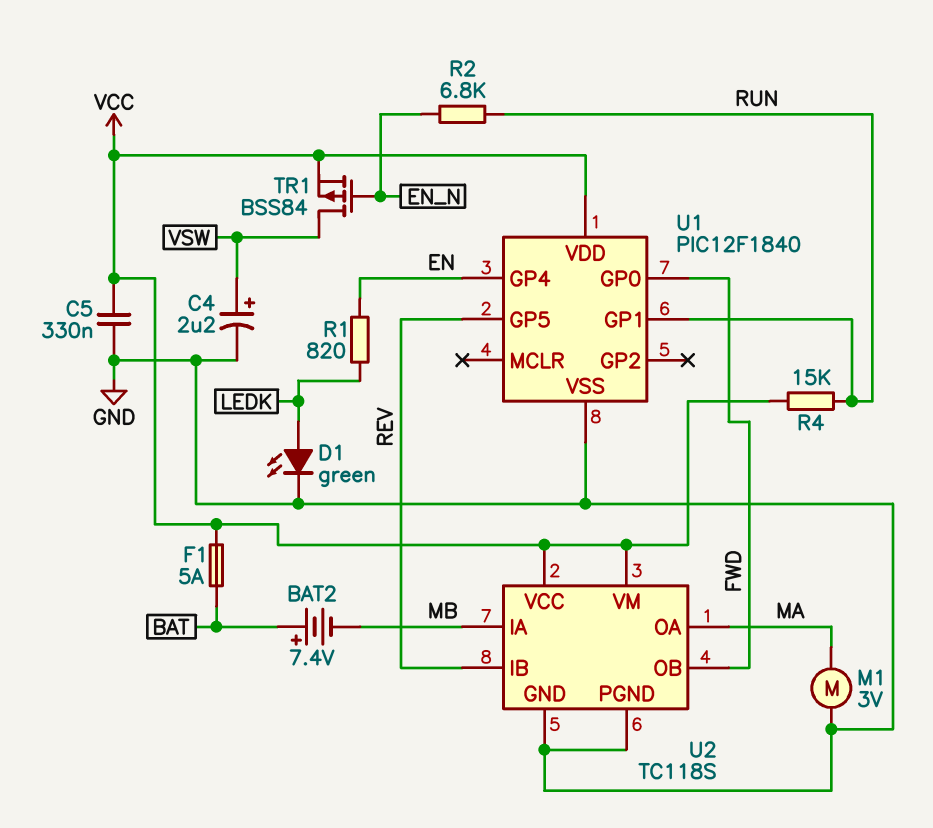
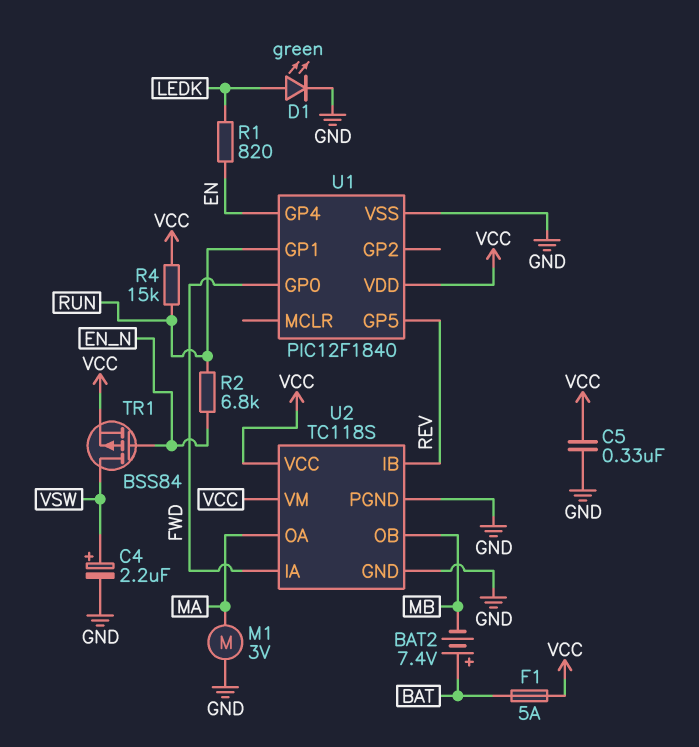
U2 pin IA: MB -> FWD
U2 pin OB: FWD -> MB

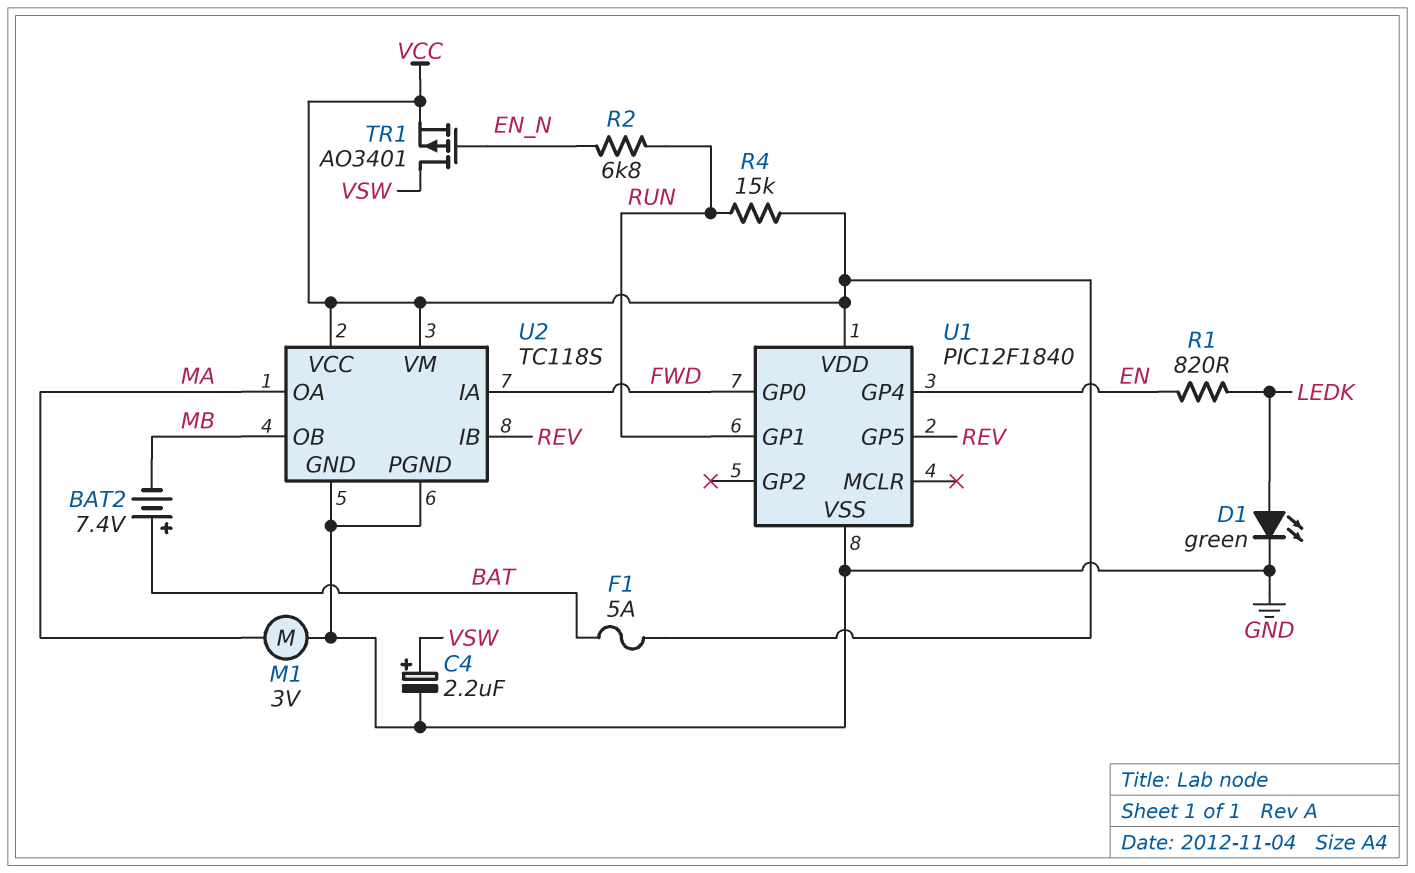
C5: 330nF (GND, VCC) -> none
TR1: PMOS BSS84 (G EN_N, D VSW, S VCC) -> PMOS AO3401 (G EN_N, D VSW, S VCC)

